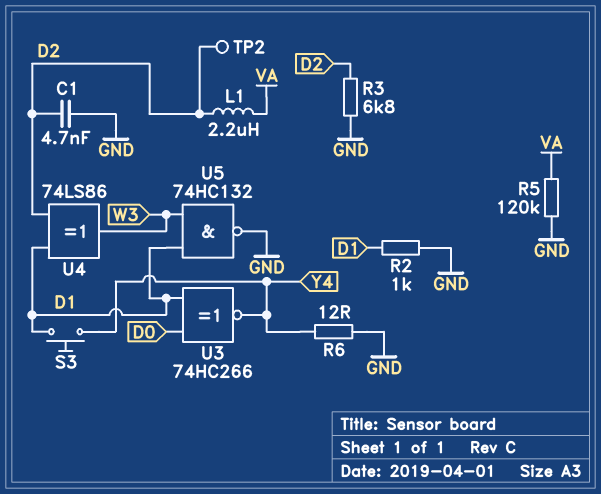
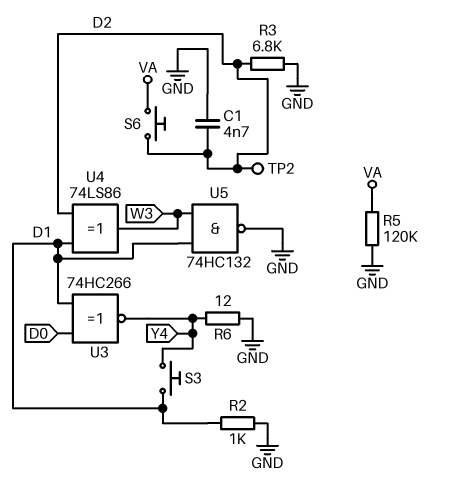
L1: 2.2uH (D2, VA) -> none
S6: none -> button (D2, VA)

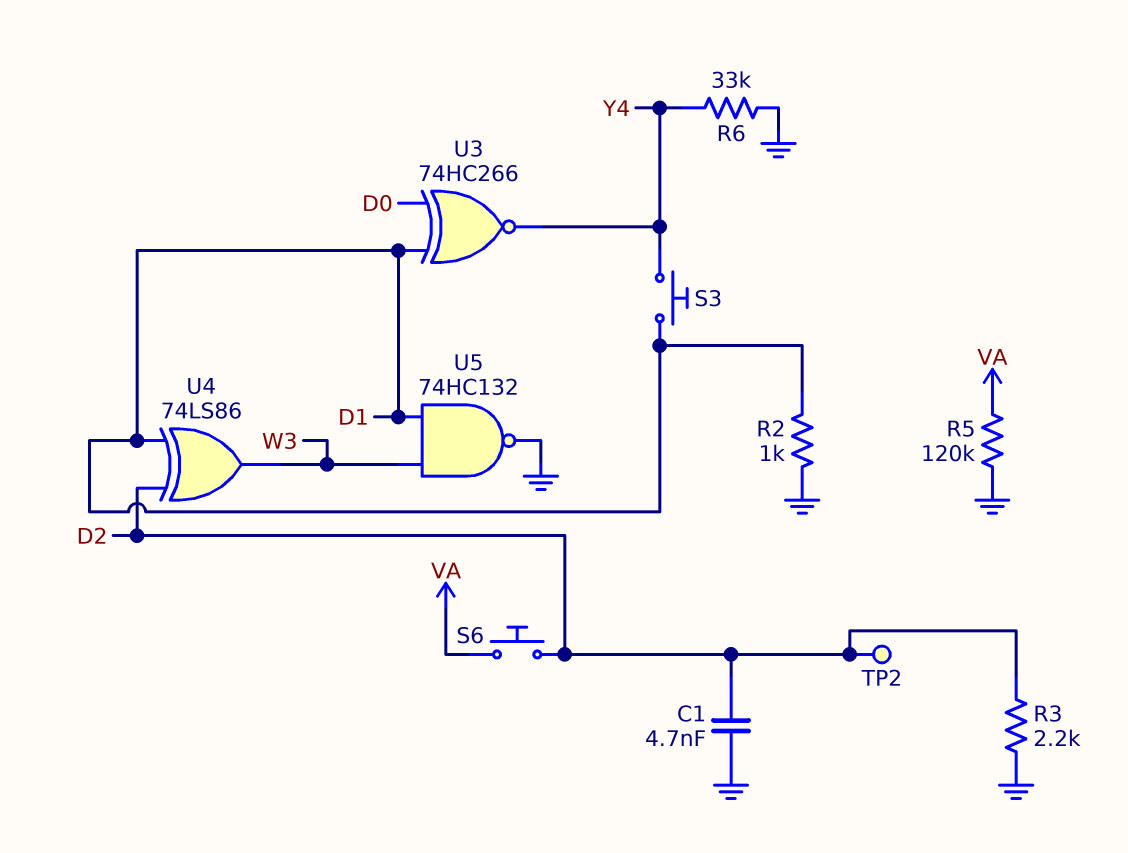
R3: 6.8k (D2, GND) -> 2.2k (D2, GND)
R6: 12 (GND, Y4) -> 33k (GND, Y4)

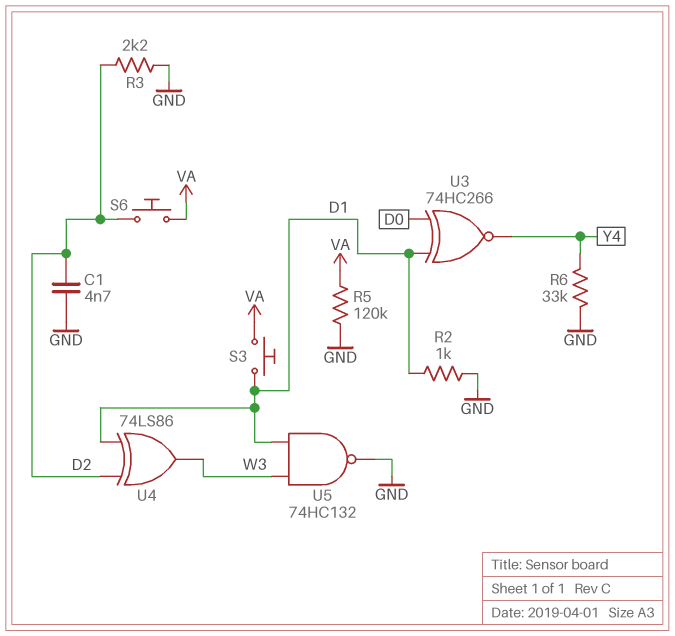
S3: button (D1, Y4) -> button (D1, VA)
TP2: test point (D2) -> none

